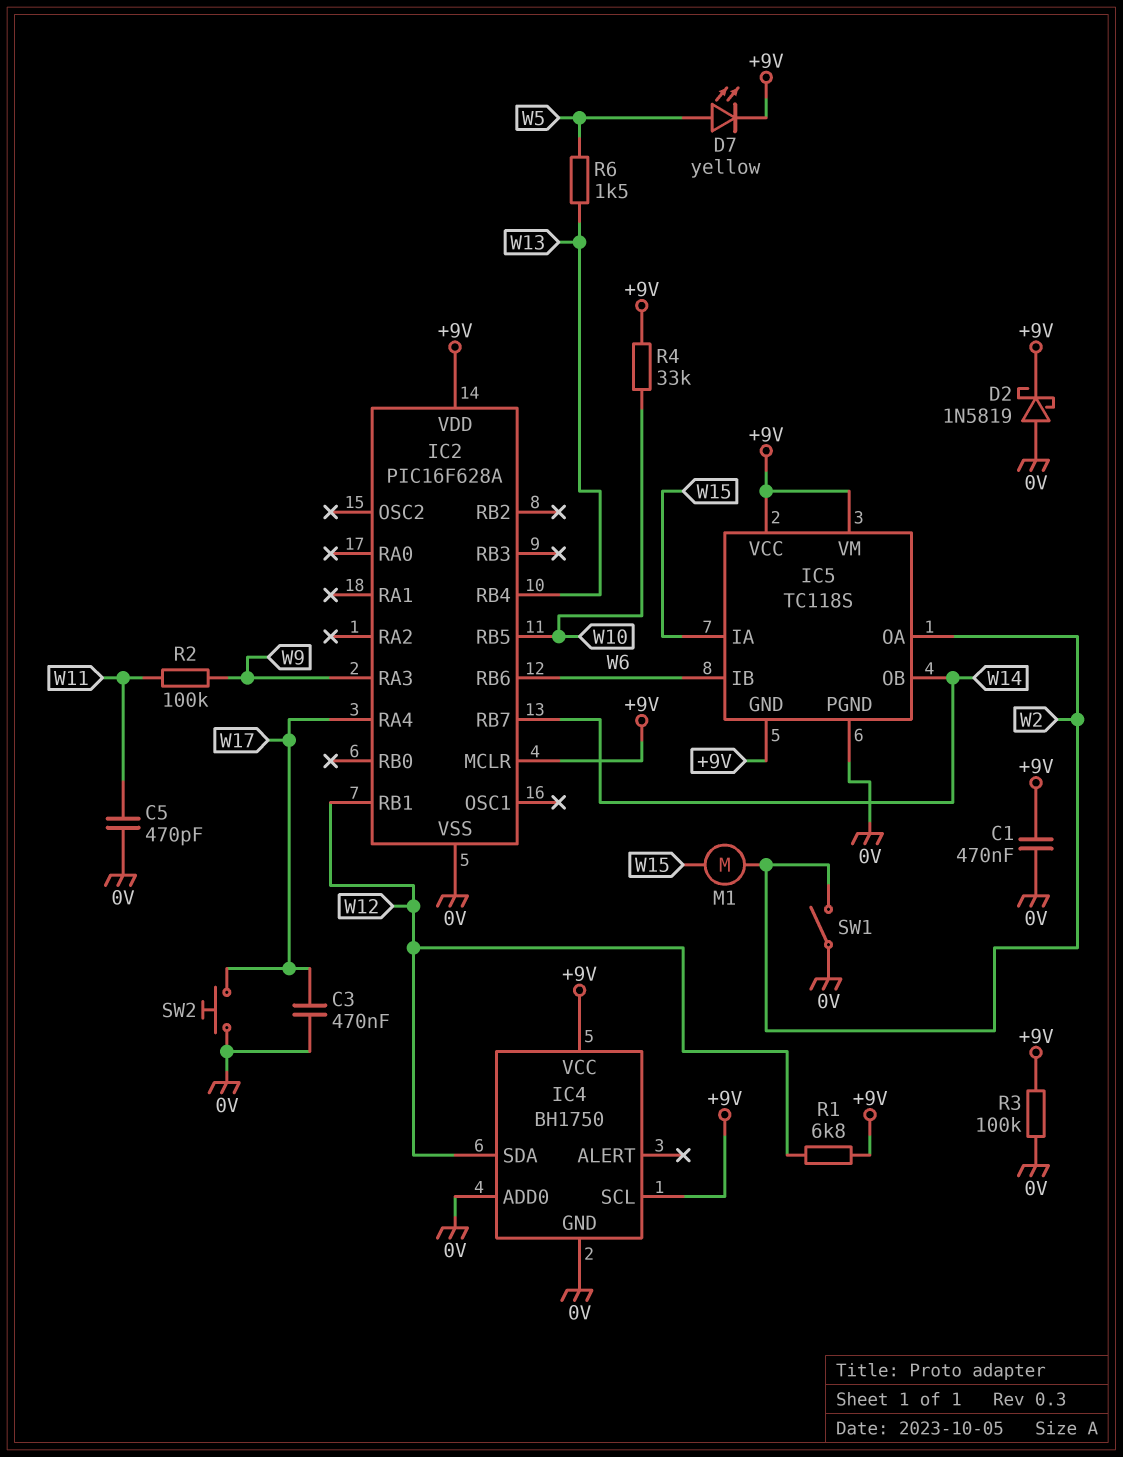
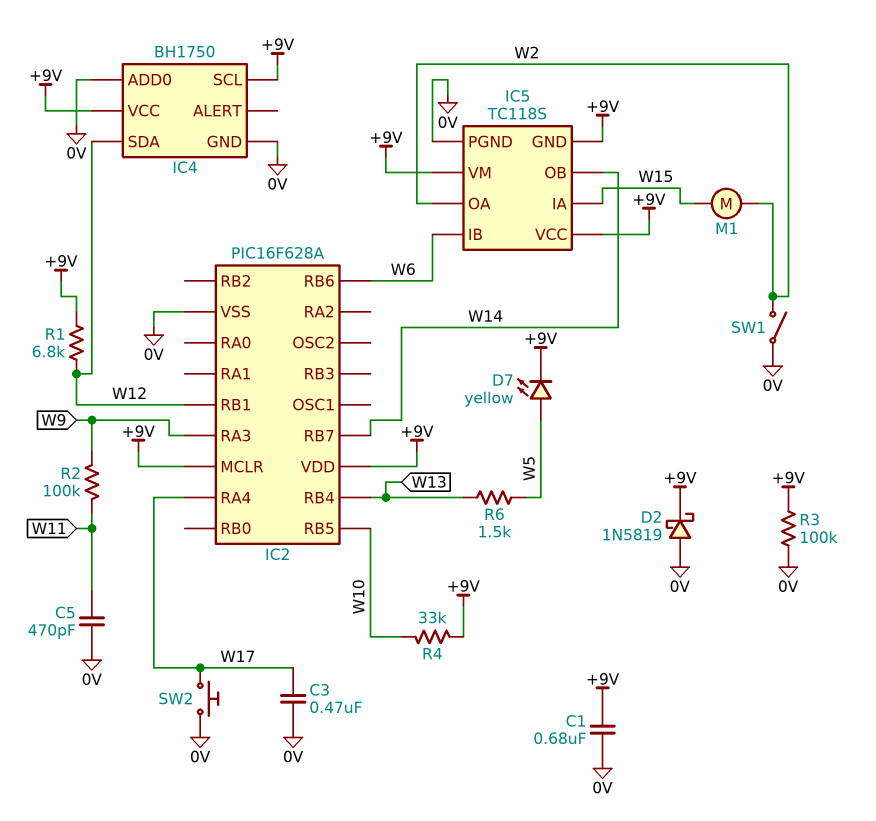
C1: 470nF (+9V, 0V) -> 680nF (+9V, 0V)

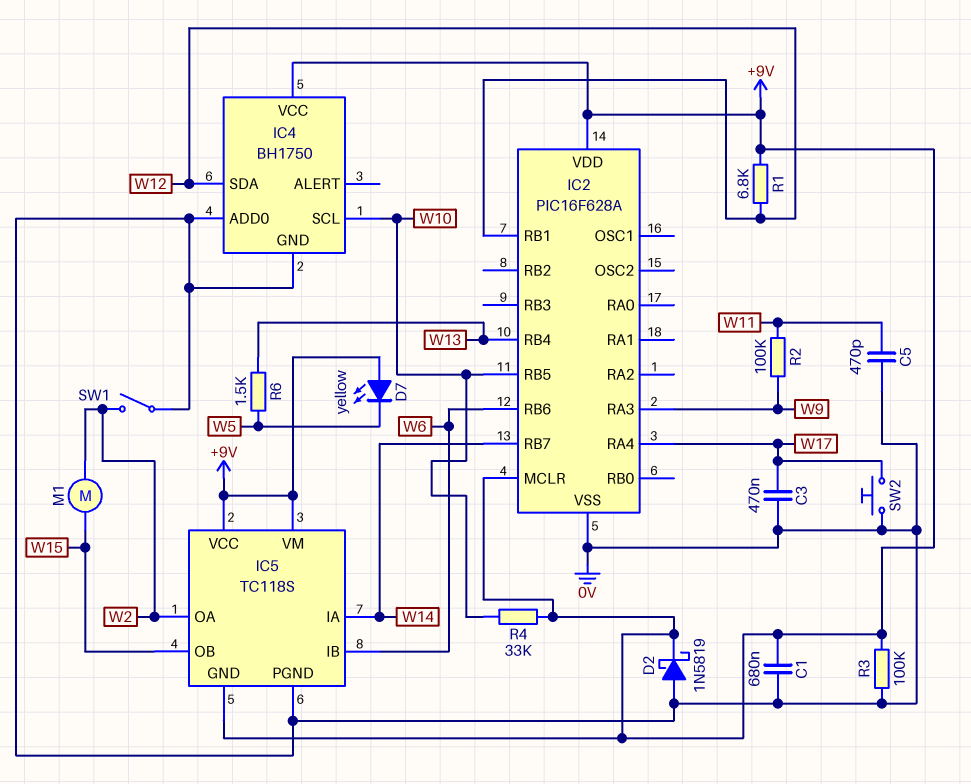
D7: LED yellow (A W5, K +9V) -> LED yellow (A +9V, K W5)
IC4 pin SCL: +9V -> W10
IC5 pin IA: W15 -> W14
IC5 pin OB: W14 -> W15

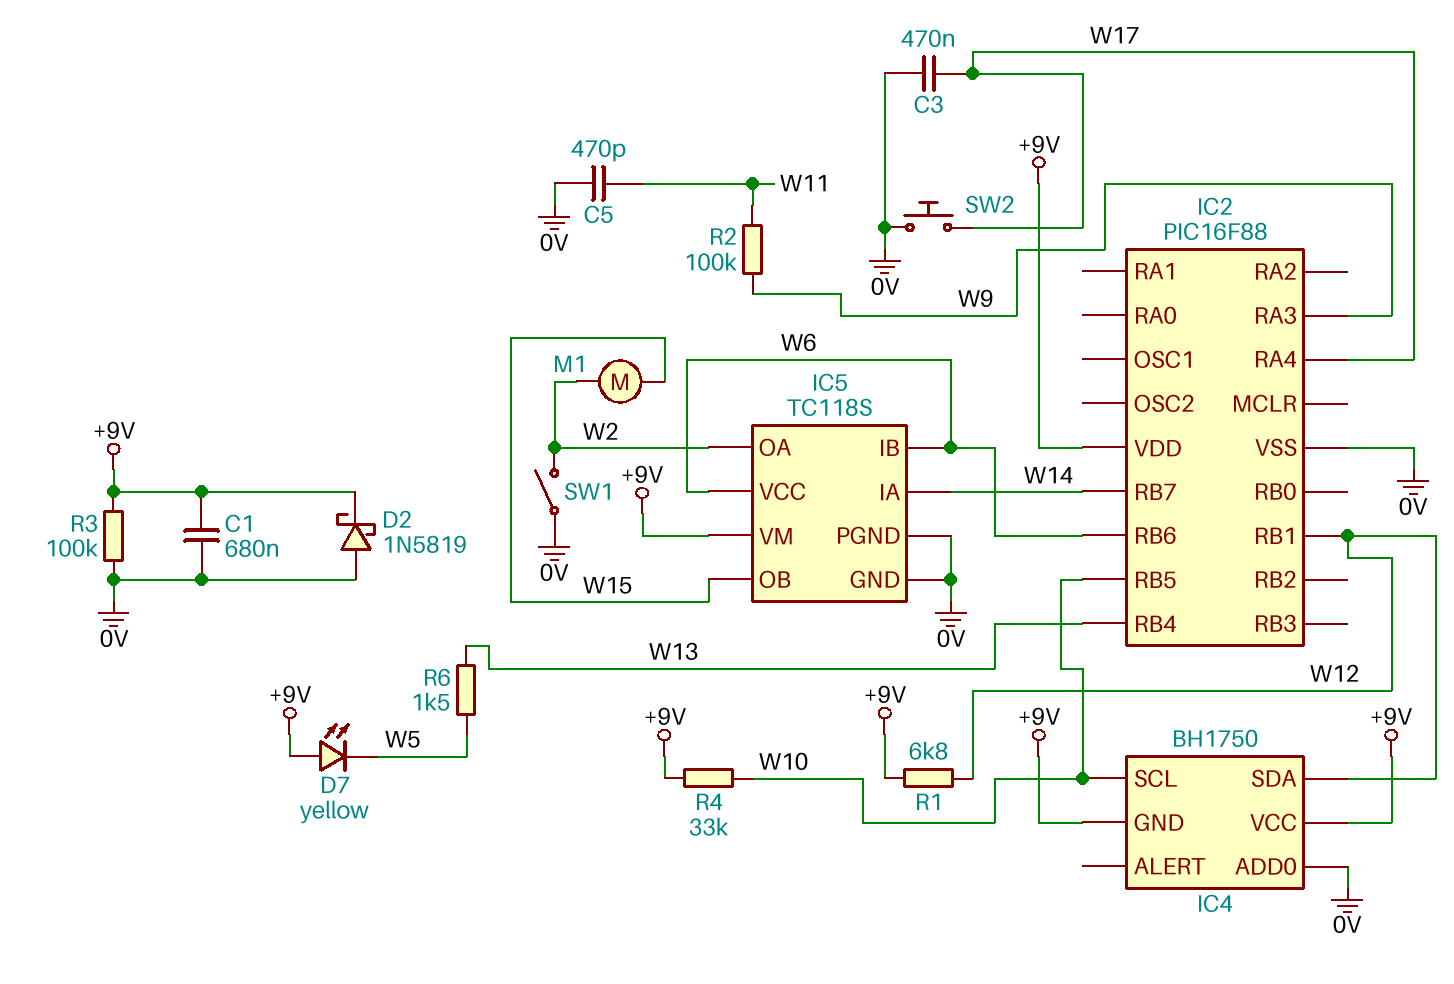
IC2: PIC16F628A -> PIC16F88
IC2 pin MCLR: +9V -> none
IC4 pin GND: 0V -> +9V
IC5 pin GND: +9V -> 0V
IC5 pin VCC: +9V -> W6

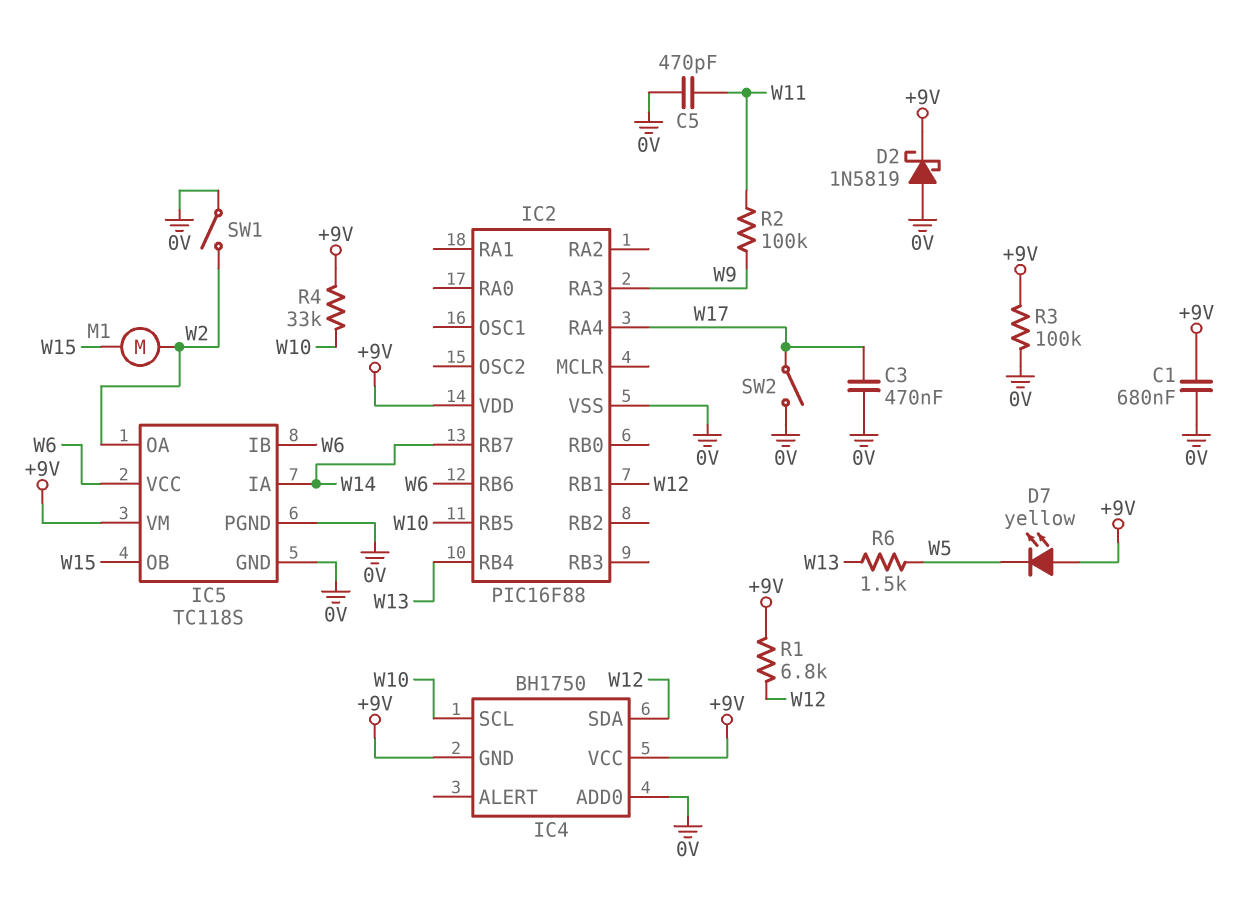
SW2: button (0V, W17) -> switch (0V, W17)

